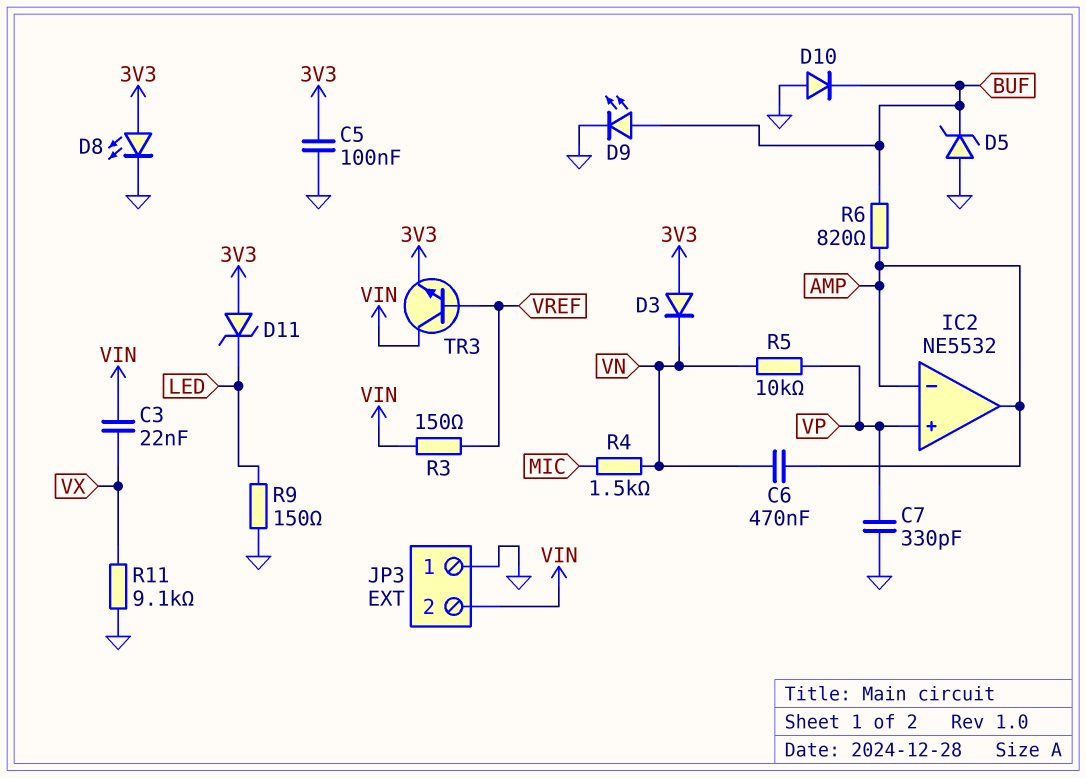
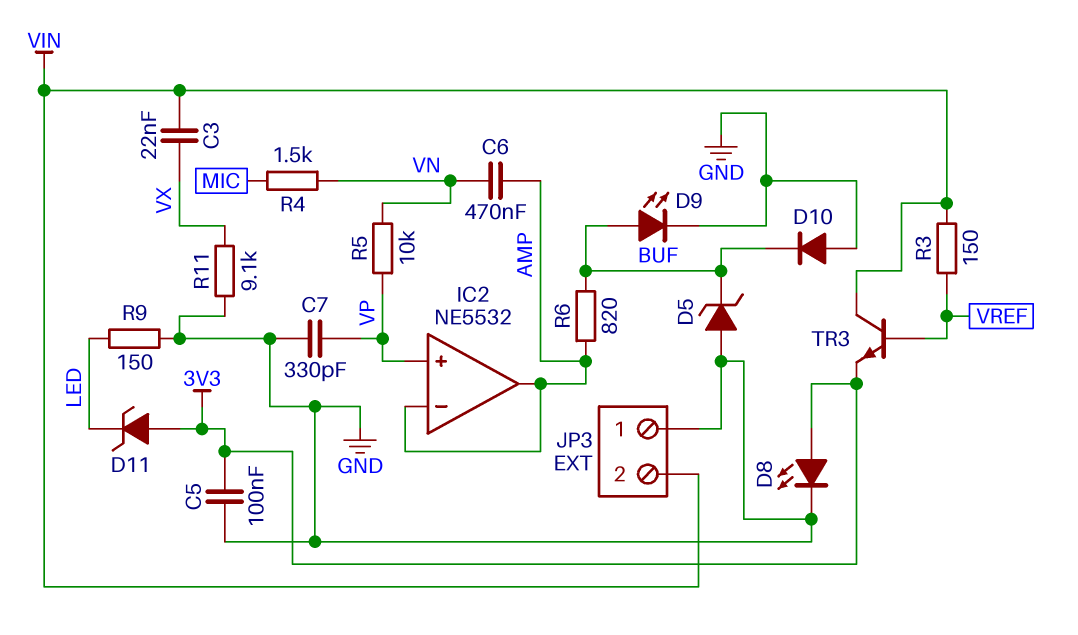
D3: diode (A 3V3, K VN) -> none

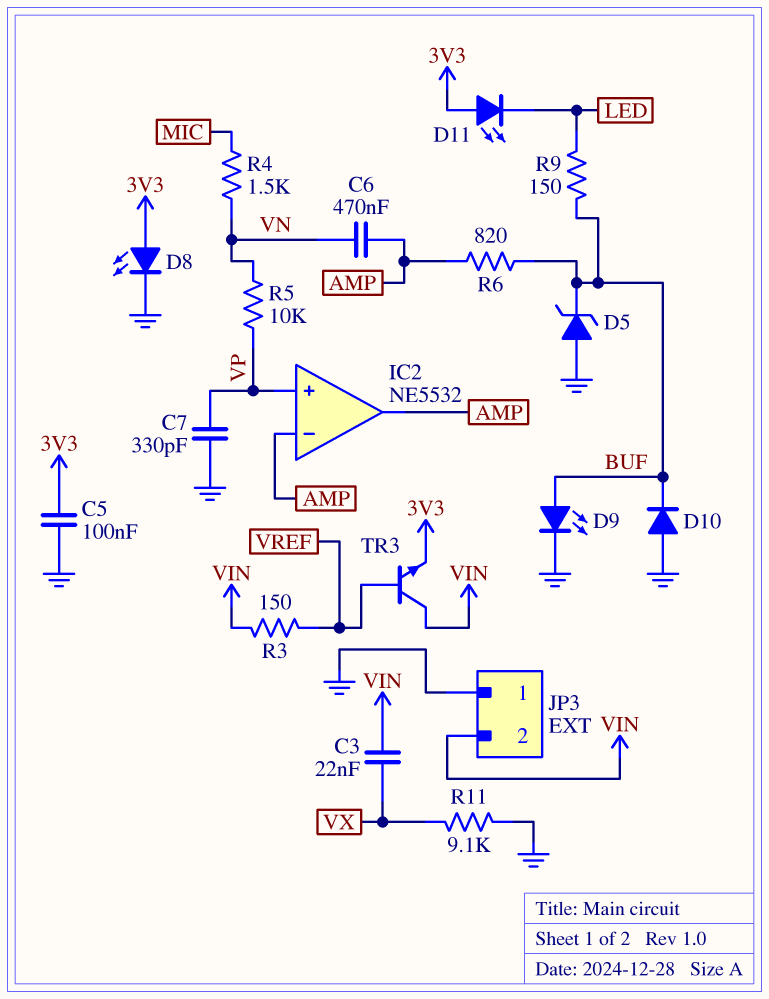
D11: zener (A 3V3, K LED) -> LED (A 3V3, K LED)
R9: 150 (GND, LED) -> 150 (BUF, LED)

